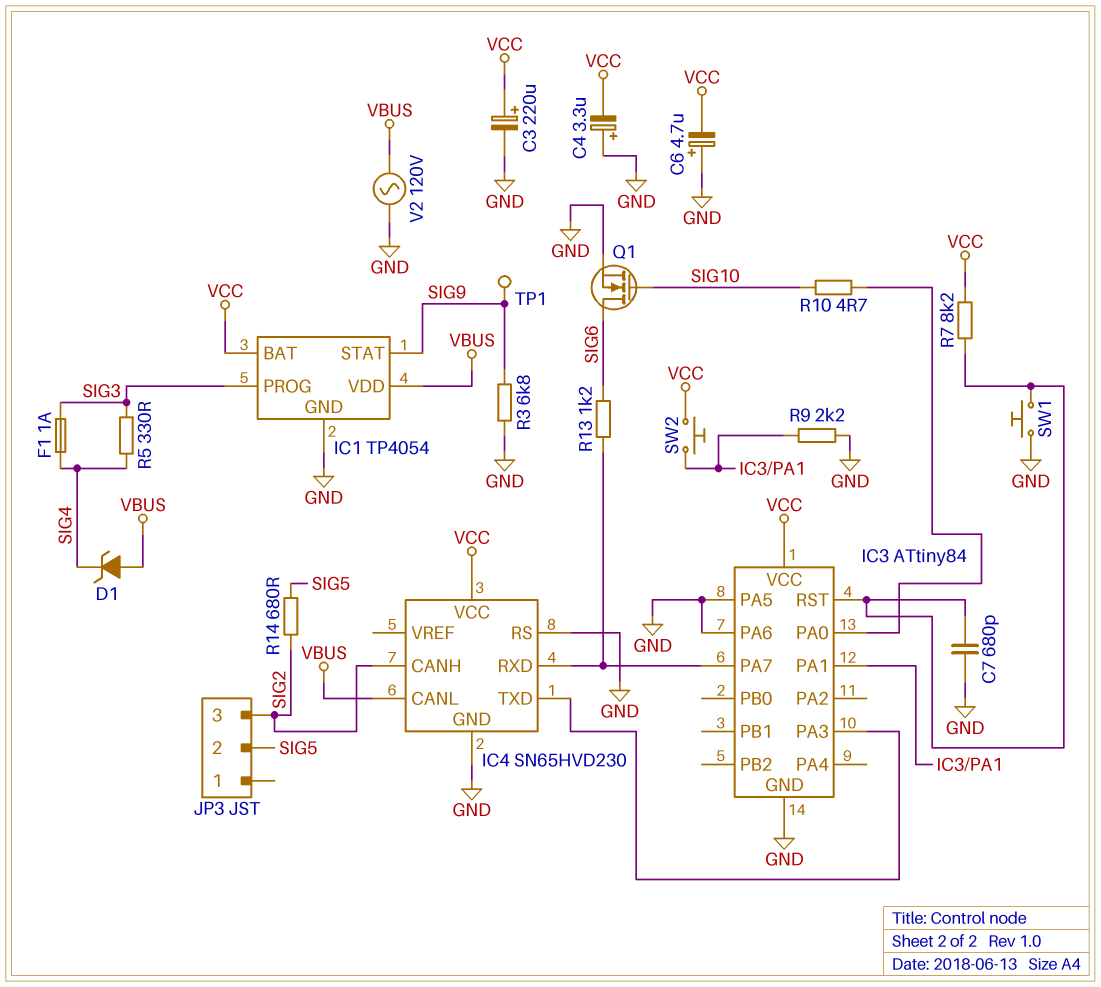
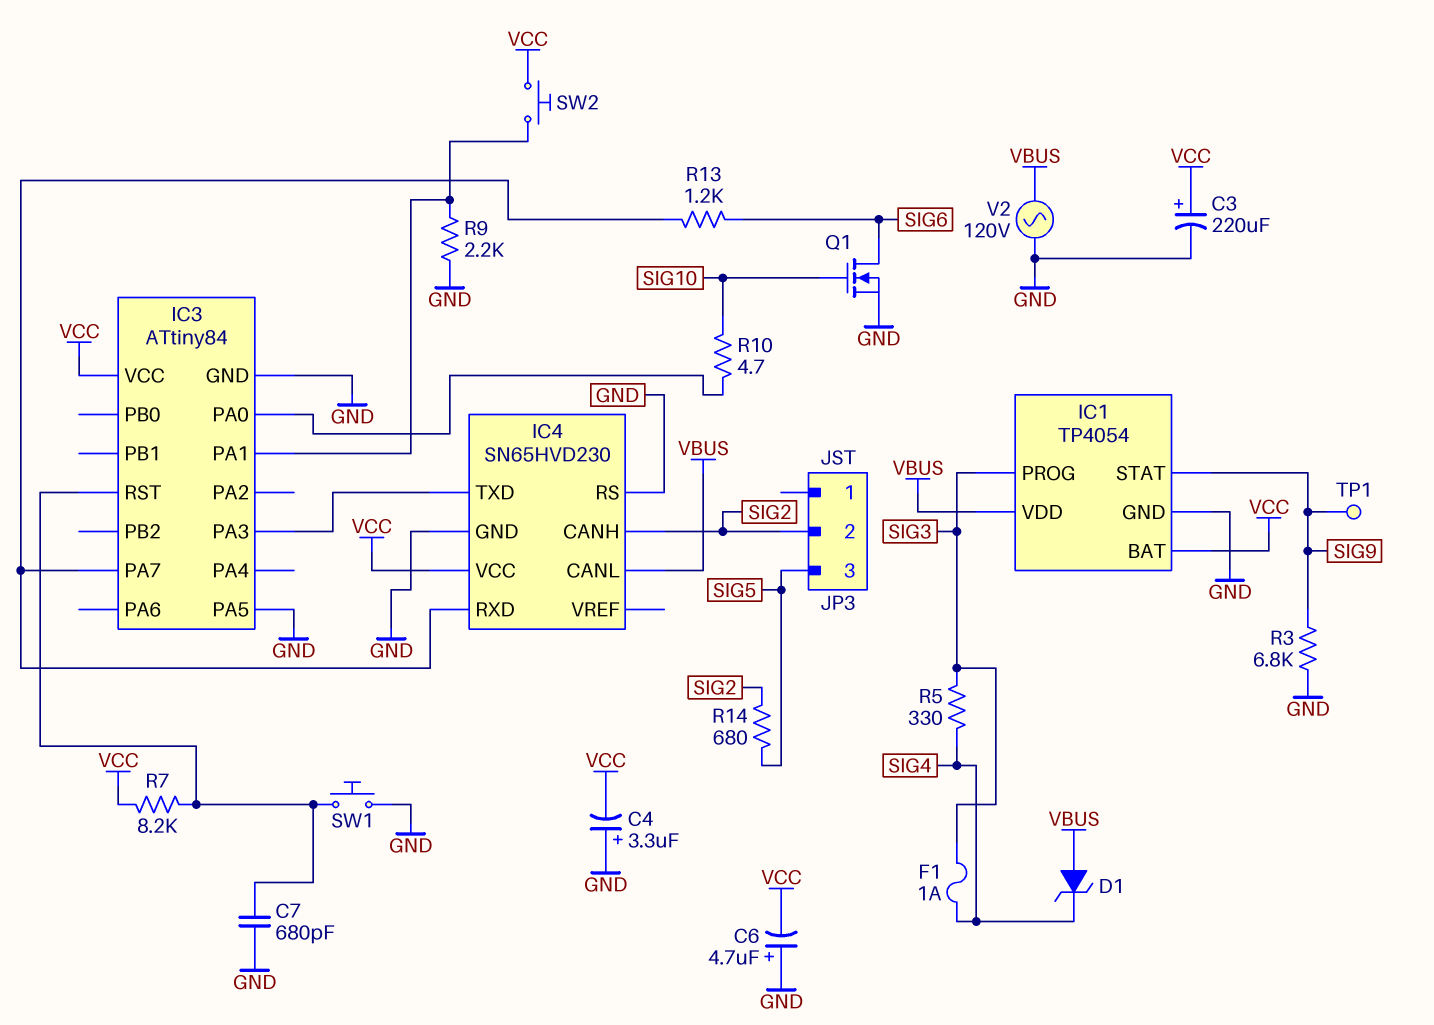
IC3 pin PA6: GND -> none
JP3 pin 2: SIG5 -> SIG2
JP3 pin 3: SIG2 -> SIG5

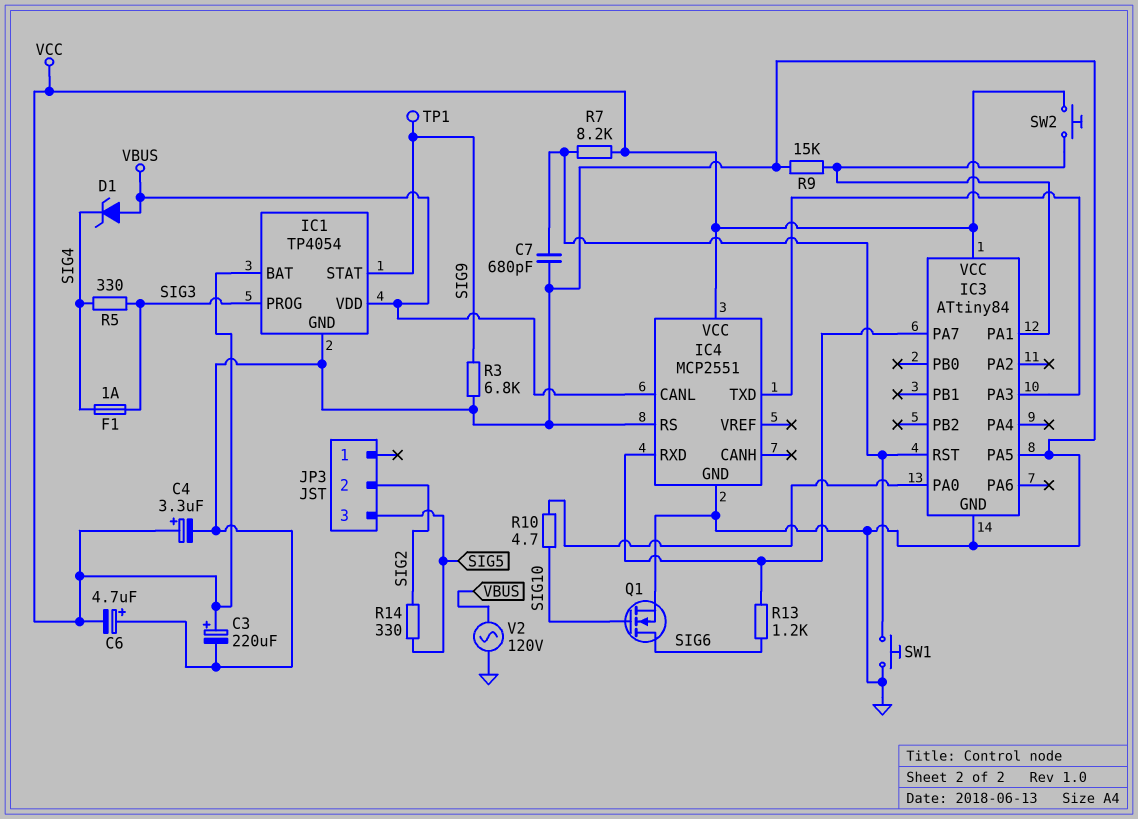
C4: 3.3uF (plus GND, minus VCC) -> 3.3uF (plus VCC, minus GND)
IC4: SN65HVD230 -> MCP2551
IC4 pin CANH: SIG2 -> none
R9: 2.2k (GND, IC3/PA1) -> 15k (GND, IC3/PA1)
R14: 680 (SIG2, SIG5) -> 330 (SIG2, SIG5)

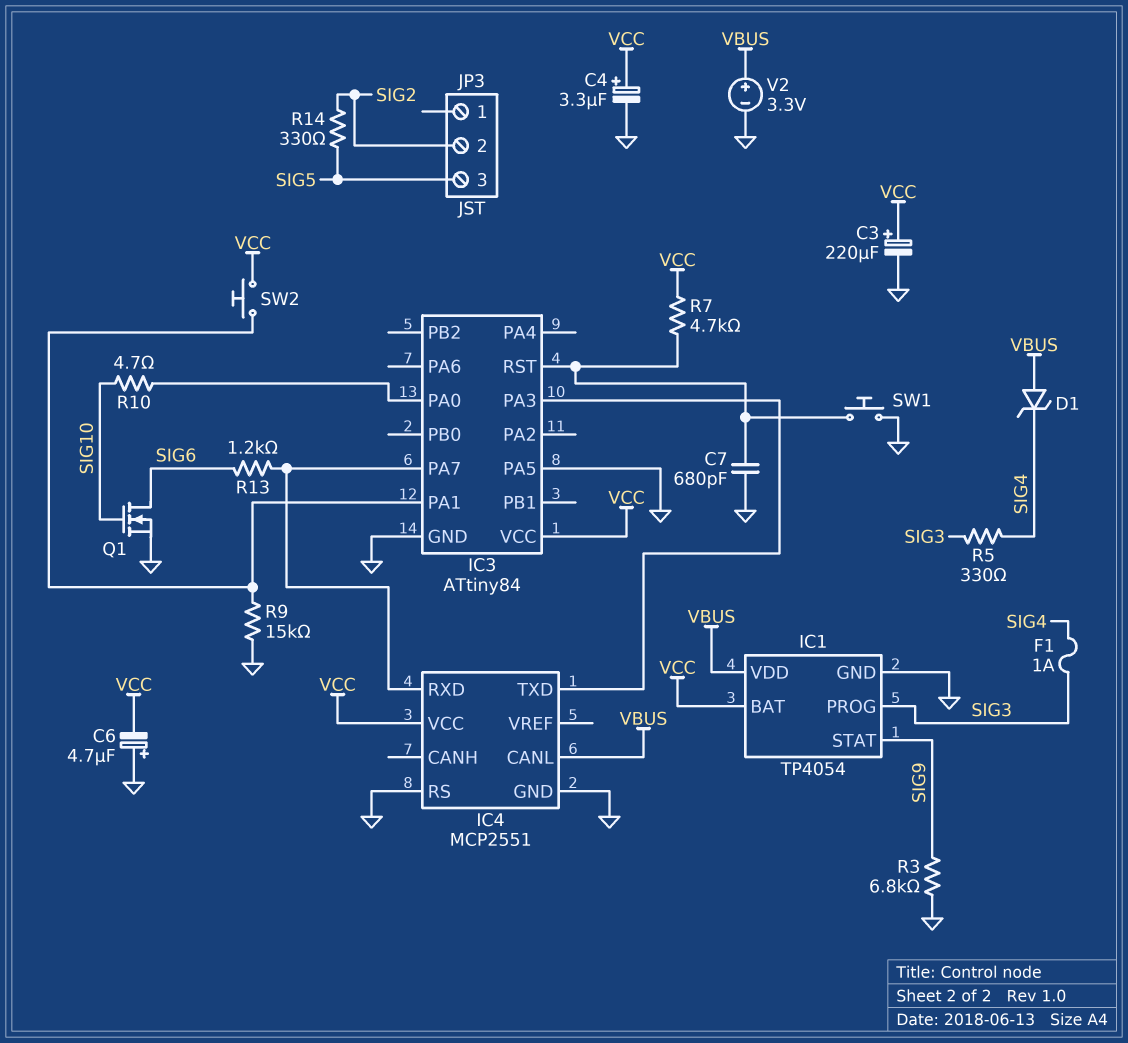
R7: 8.2k (IC3/RST, VCC) -> 4.7k (IC3/RST, VCC)
TP1: test point (SIG9) -> none
V2: AC 120V (GND, VBUS) -> 3.3V (plus VBUS, minus GND)

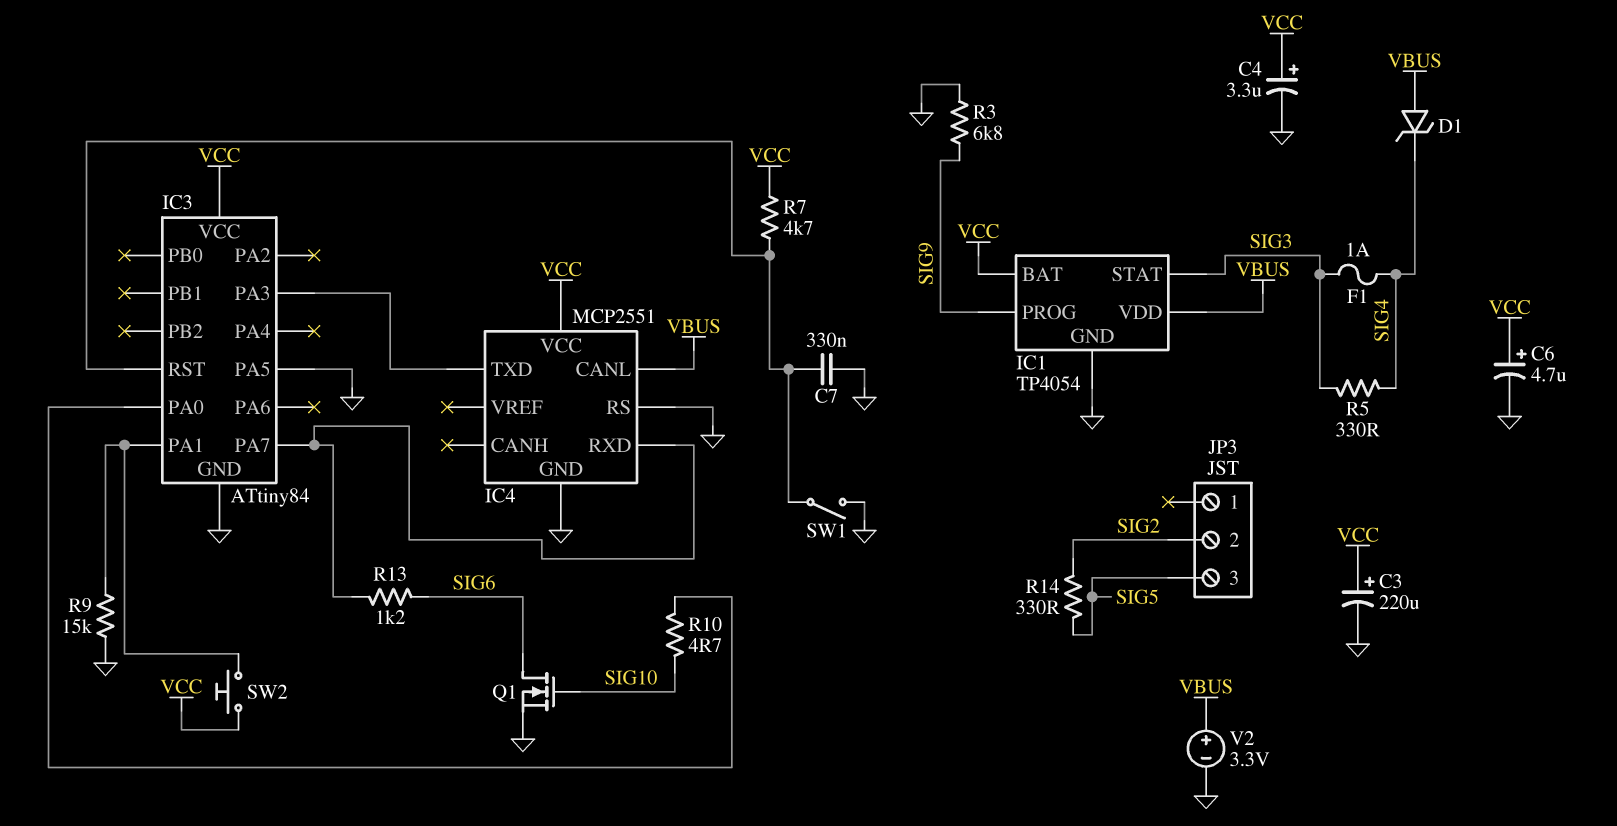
C6: 4.7uF (plus GND, minus VCC) -> 4.7uF (plus VCC, minus GND)
C7: 680pF (GND, IC3/RST) -> 330nF (GND, IC3/RST)
IC1 pin PROG: SIG3 -> SIG9
IC1 pin STAT: SIG9 -> SIG3
SW1: button (GND, IC3/RST) -> switch (GND, IC3/RST)

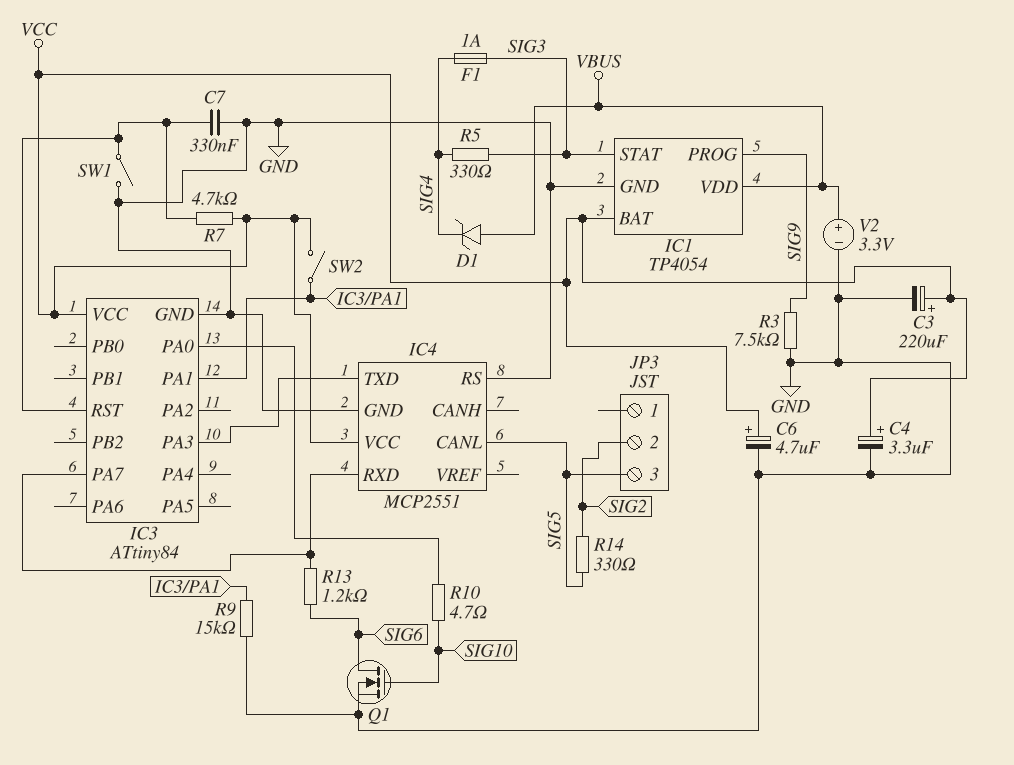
IC3 pin PA5: GND -> none
IC4 pin CANL: VBUS -> SIG5
R3: 6.8k (GND, SIG9) -> 7.5k (GND, SIG9)
SW2: button (IC3/PA1, VCC) -> switch (IC3/PA1, VCC)

